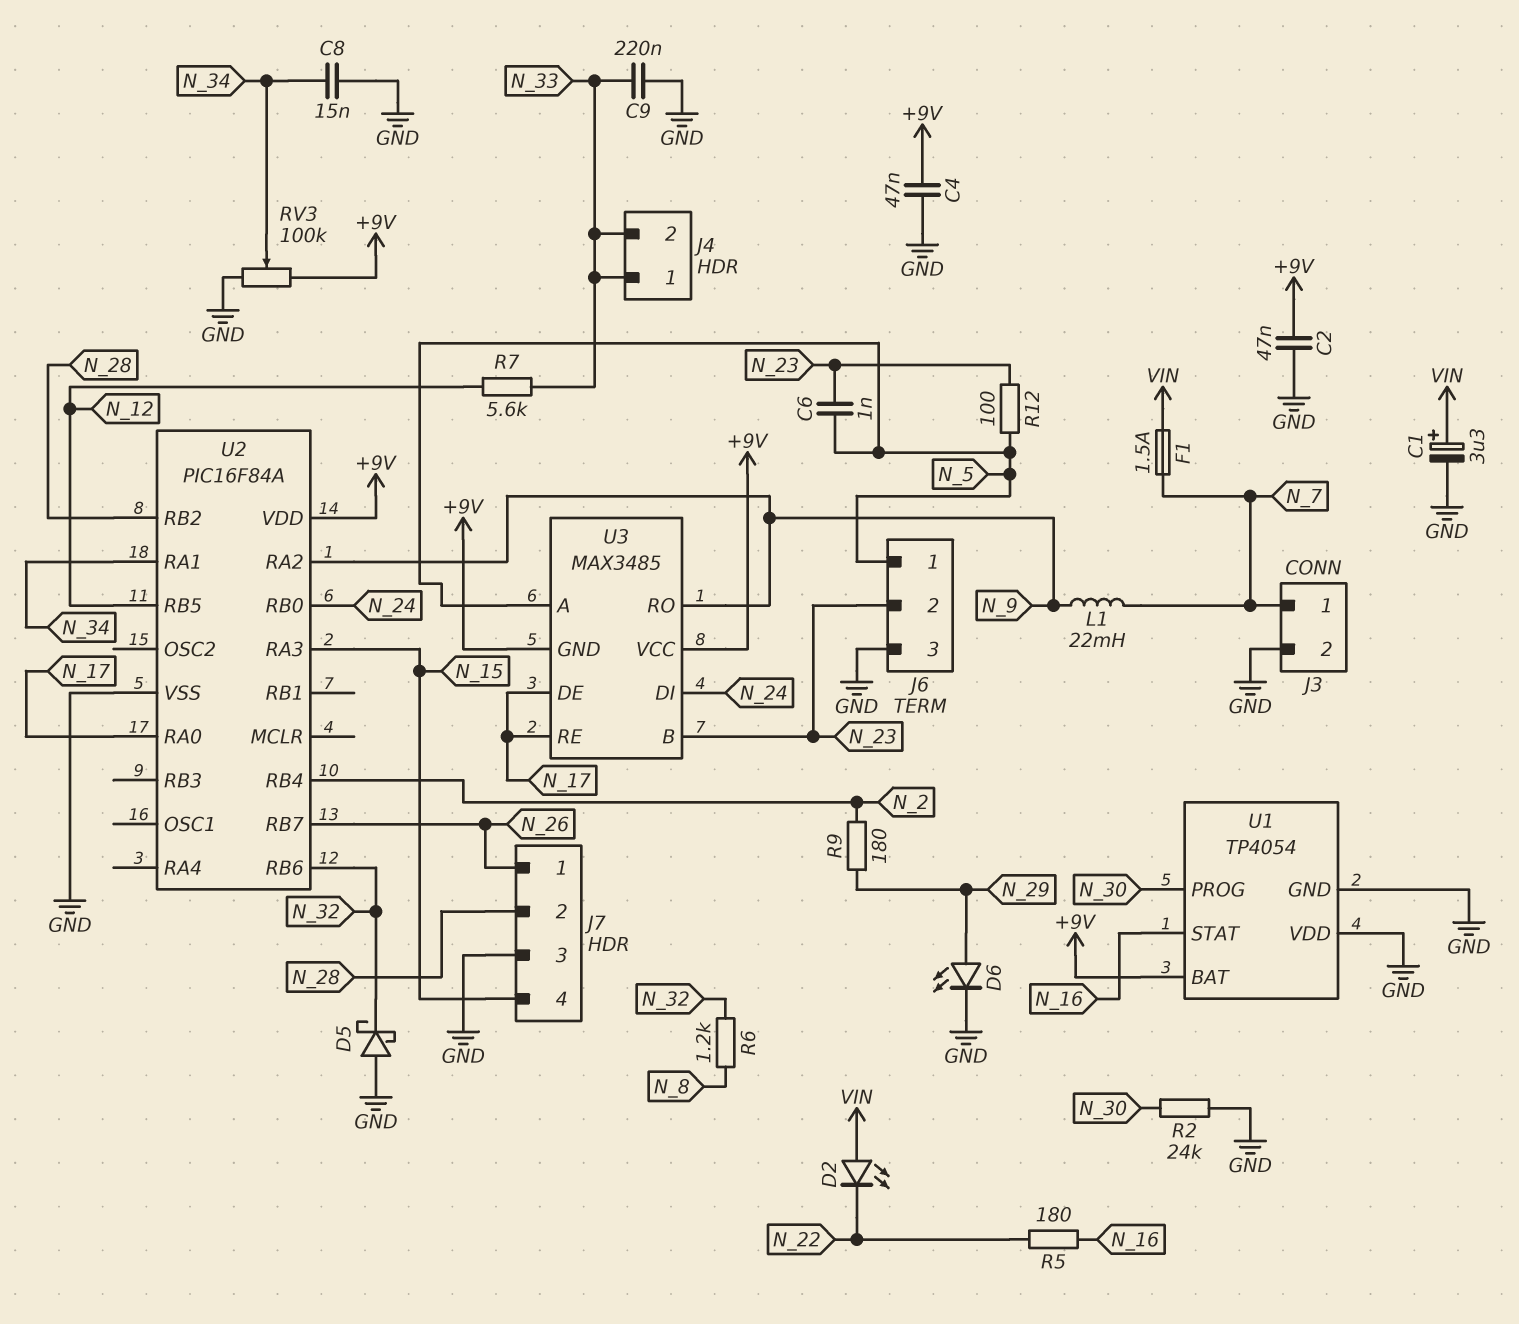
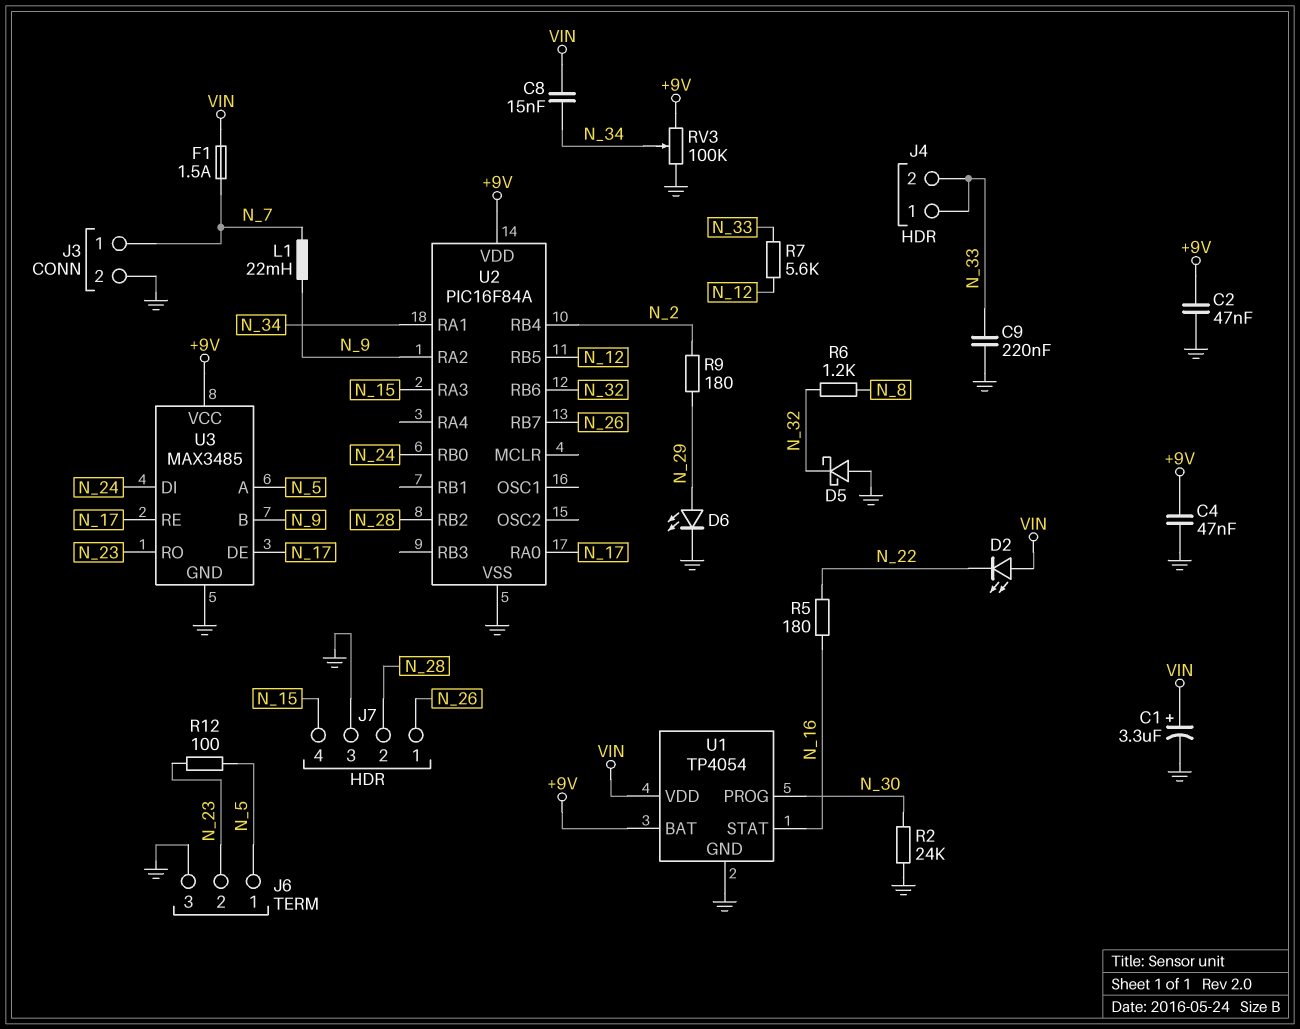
C6: 1nF (N_5, N_23) -> none
C8: 15nF (GND, N_34) -> 15nF (N_34, VIN)
U1 pin VDD: GND -> VIN
U3 pin B: N_23 -> N_9
U3 pin GND: +9V -> GND
U3 pin RO: N_9 -> N_23

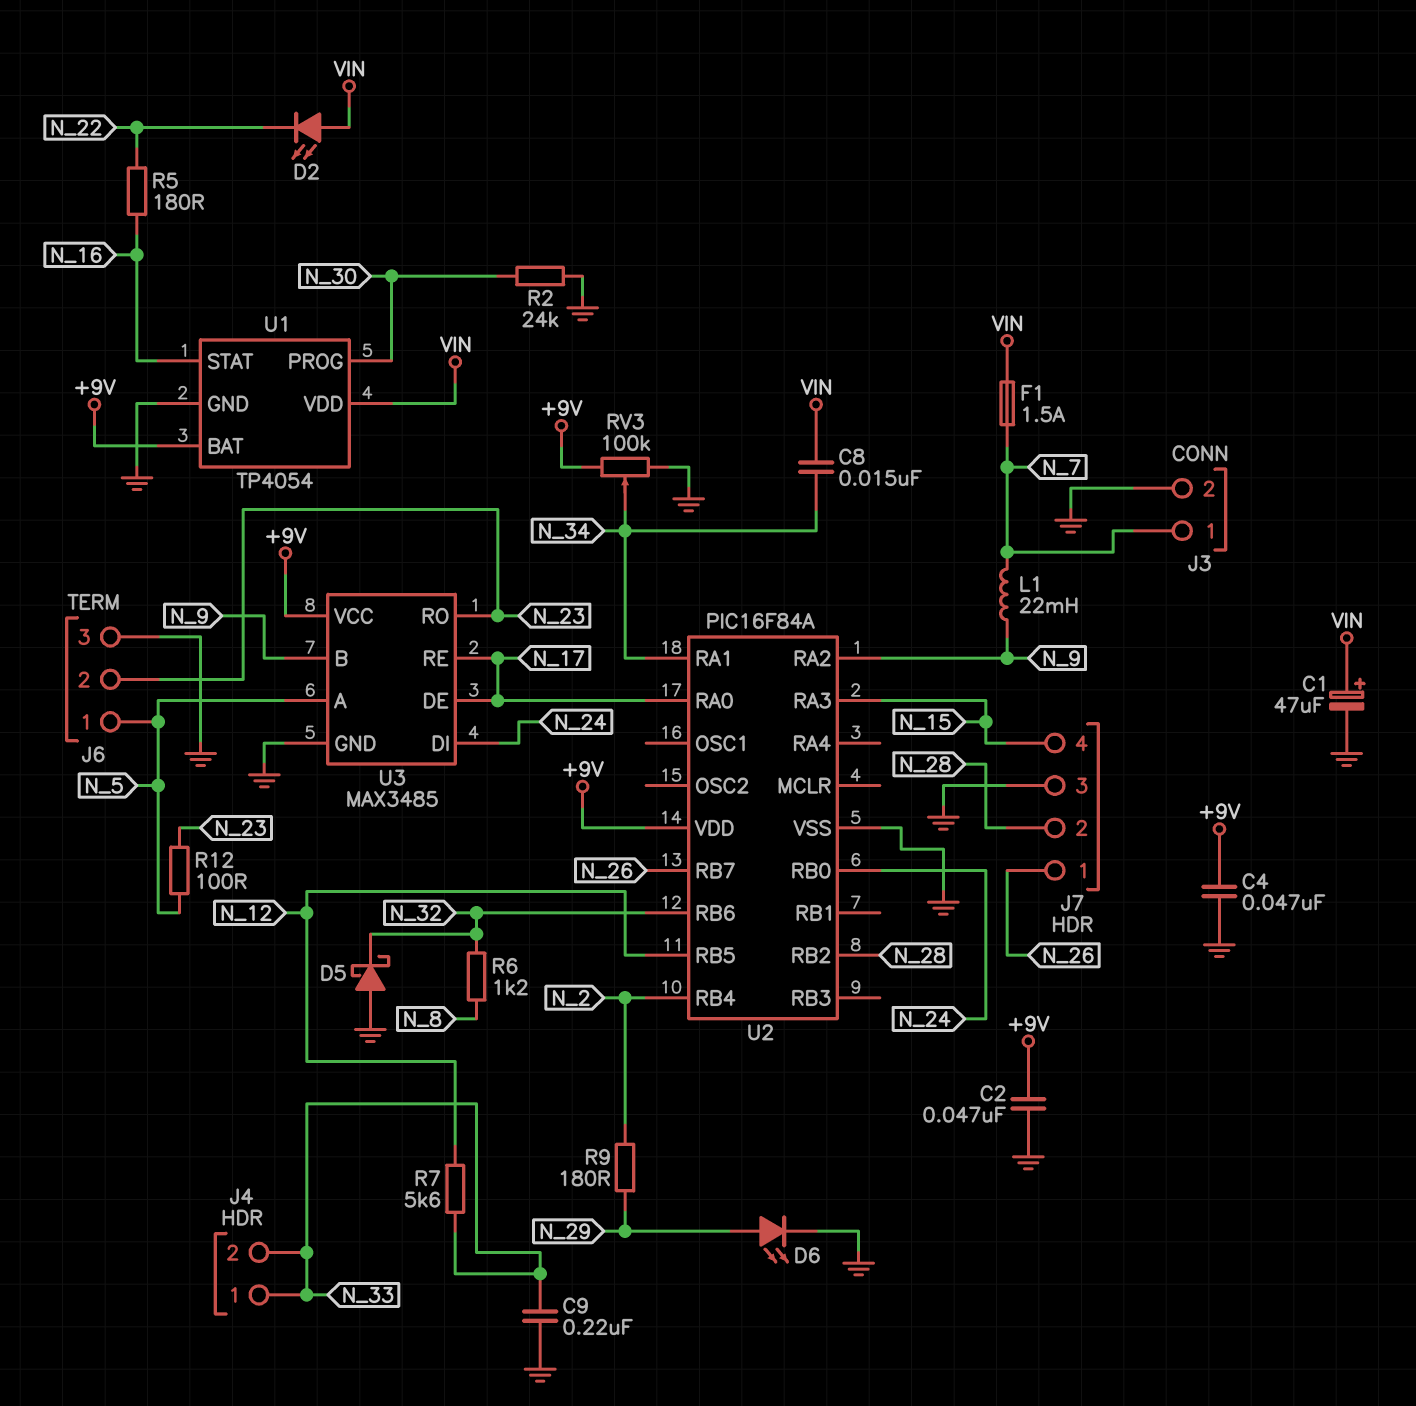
C1: 3.3uF (plus VIN, minus GND) -> 47uF (plus VIN, minus GND)

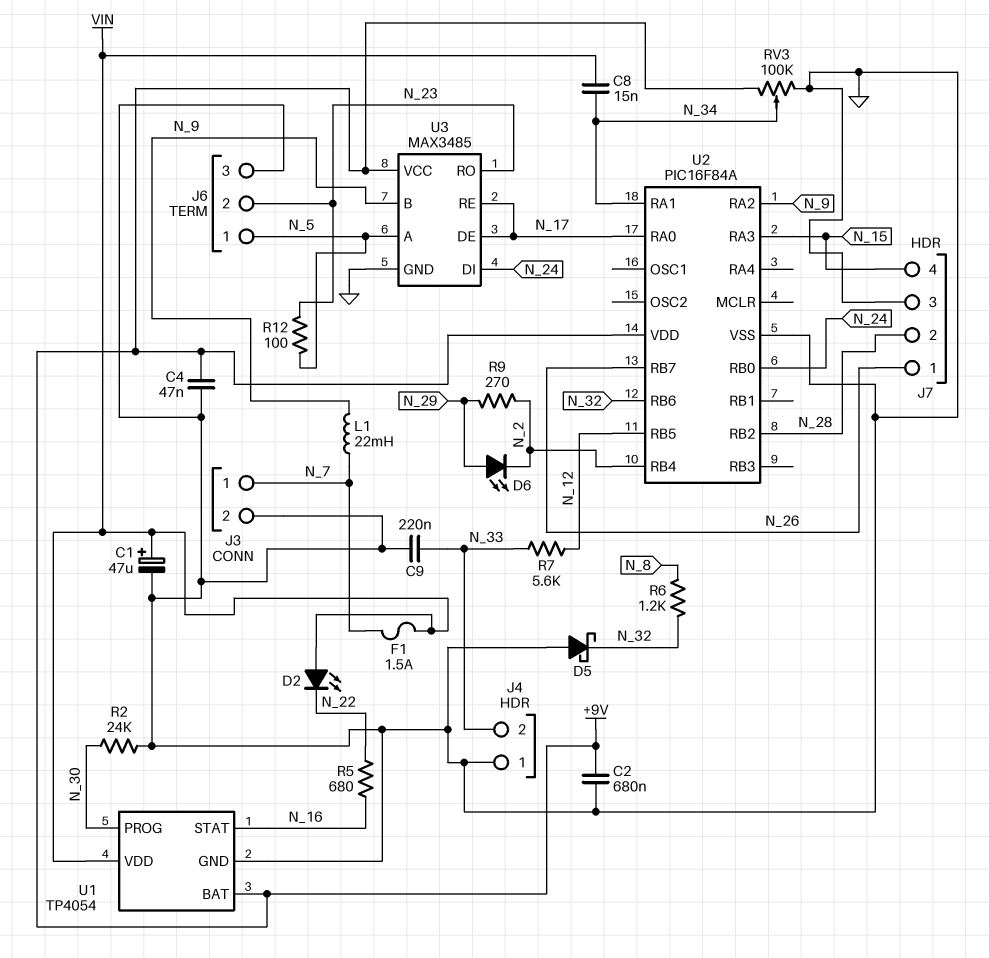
C2: 47nF (+9V, GND) -> 680nF (+9V, GND)
D6: LED (A N_29, K GND) -> LED (A N_29, K N_2)
J4 pin 1: N_33 -> GND
R5: 180 (N_16, N_22) -> 680 (N_16, N_22)
R9: 180 (N_2, N_29) -> 270 (N_2, N_29)

